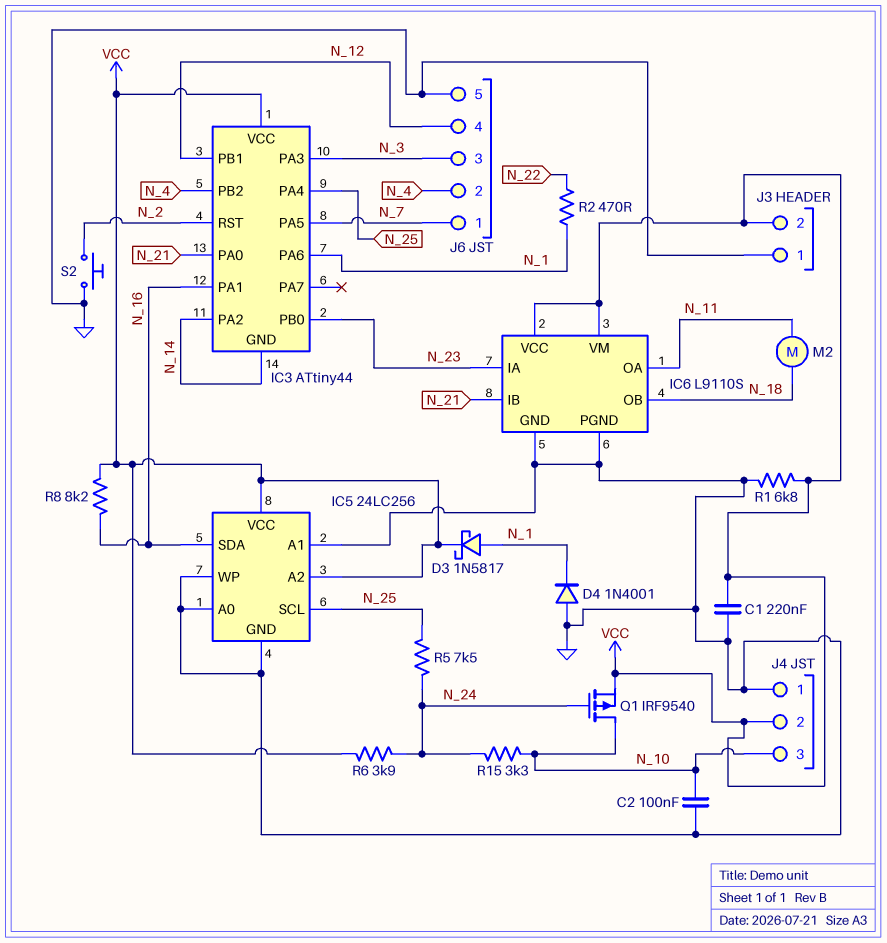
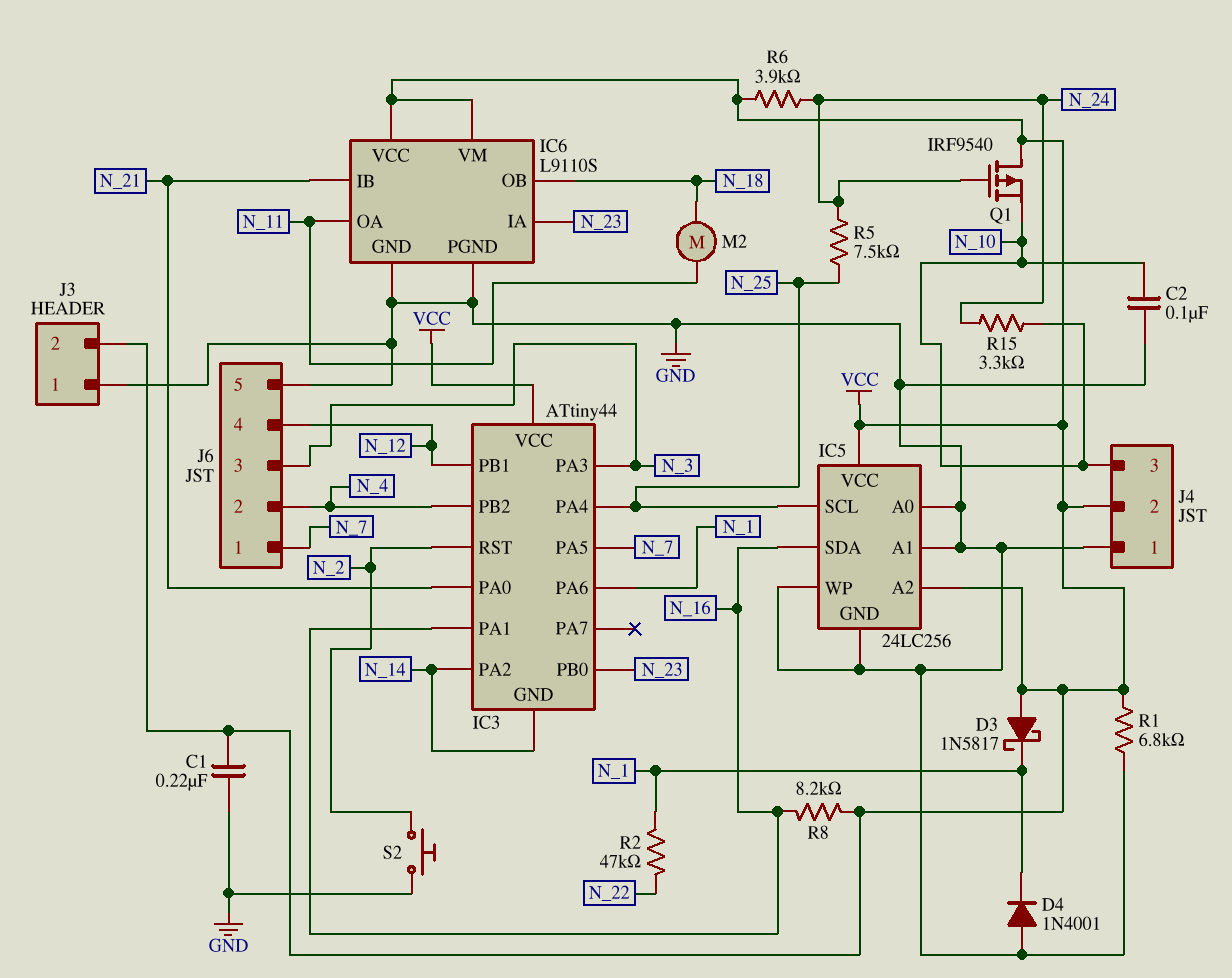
D3: schottky 1N5817 (A N_1, K VCC) -> schottky 1N5817 (A VCC, K N_1)
Q1: PMOS IRF9540 (G N_24, D N_10, S VCC) -> PMOS IRF9540 (G N_24, D VCC, S N_10)
R2: 470 (N_1, N_22) -> 47k (N_1, N_22)

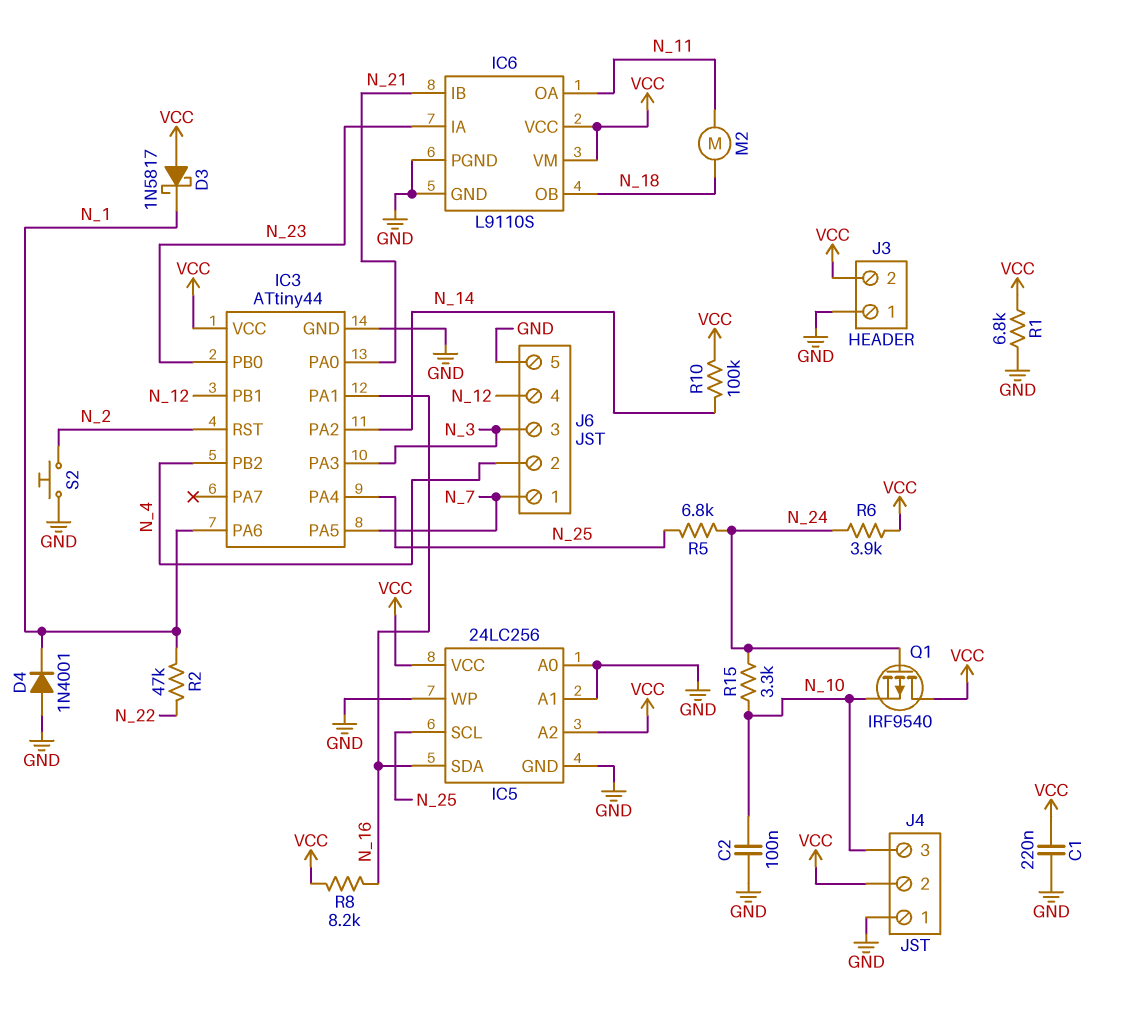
IC3 pin GND: N_14 -> GND
R5: 7.5k (N_24, N_25) -> 6.8k (N_24, N_25)
R10: none -> 100k (N_14, VCC)

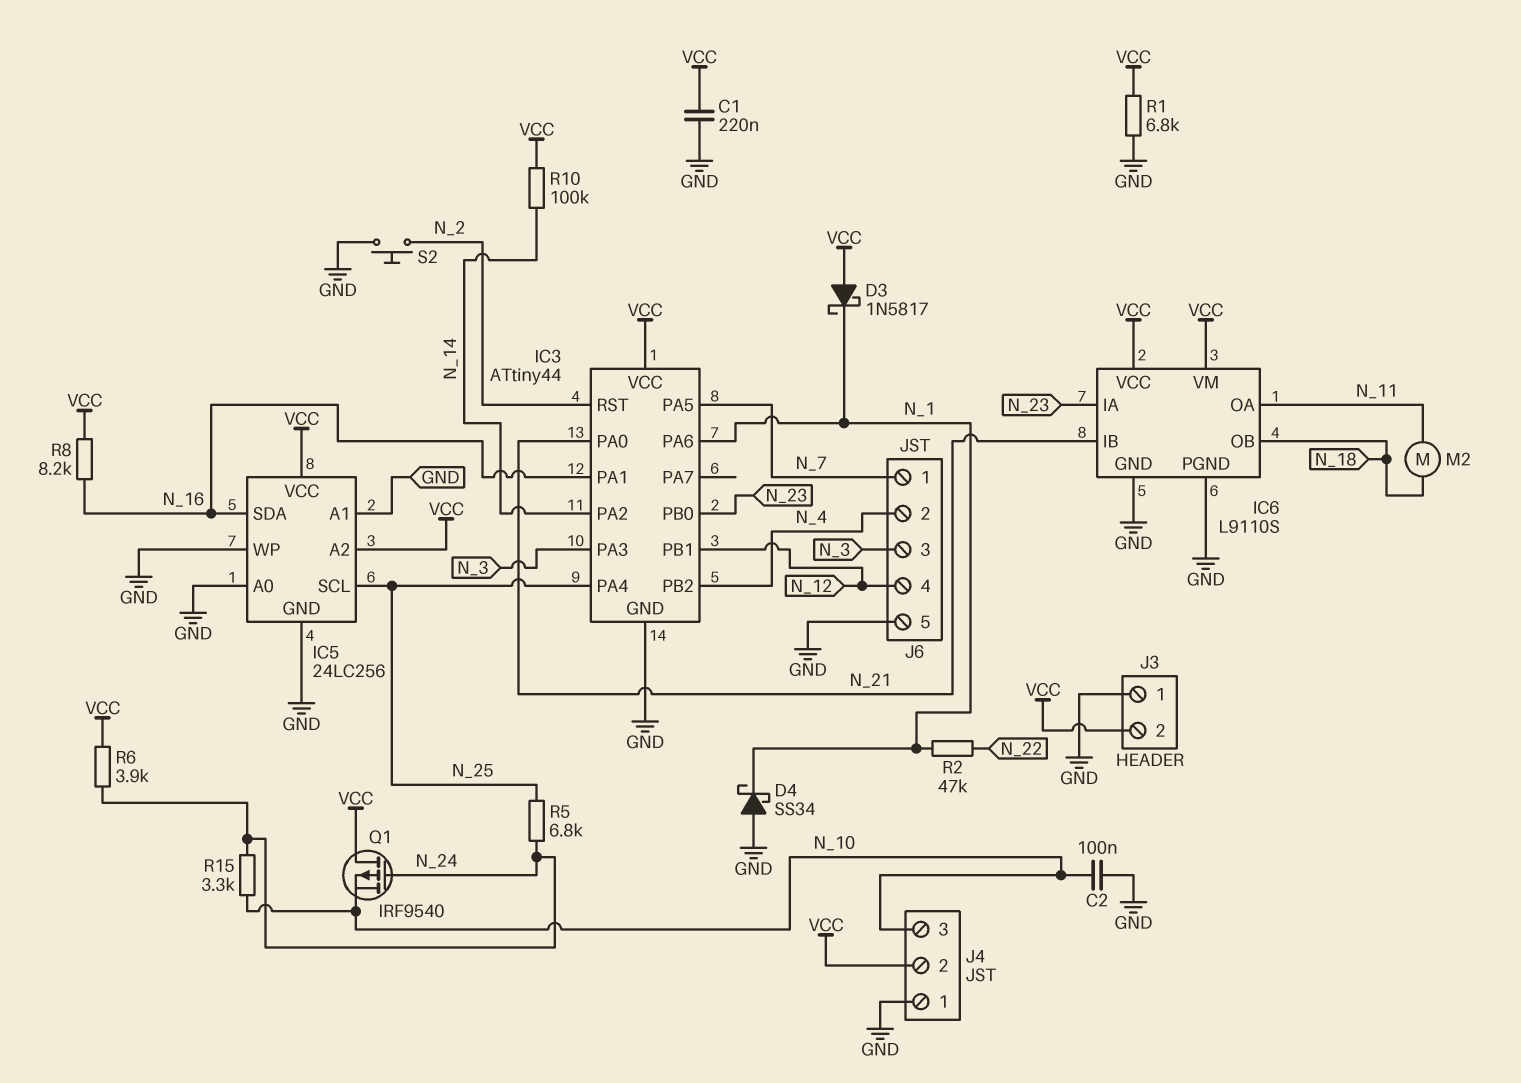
D4: diode 1N4001 (A GND, K N_1) -> schottky SS34 (A GND, K N_1)

